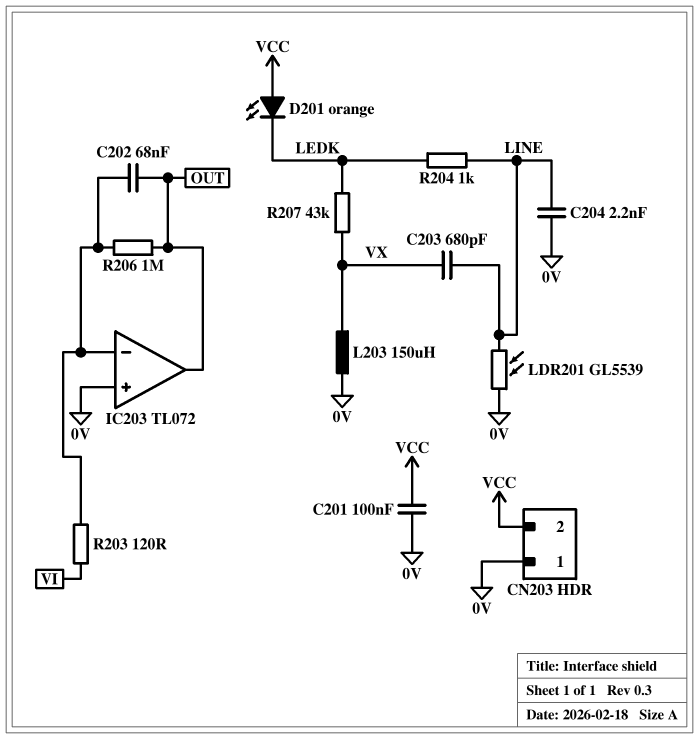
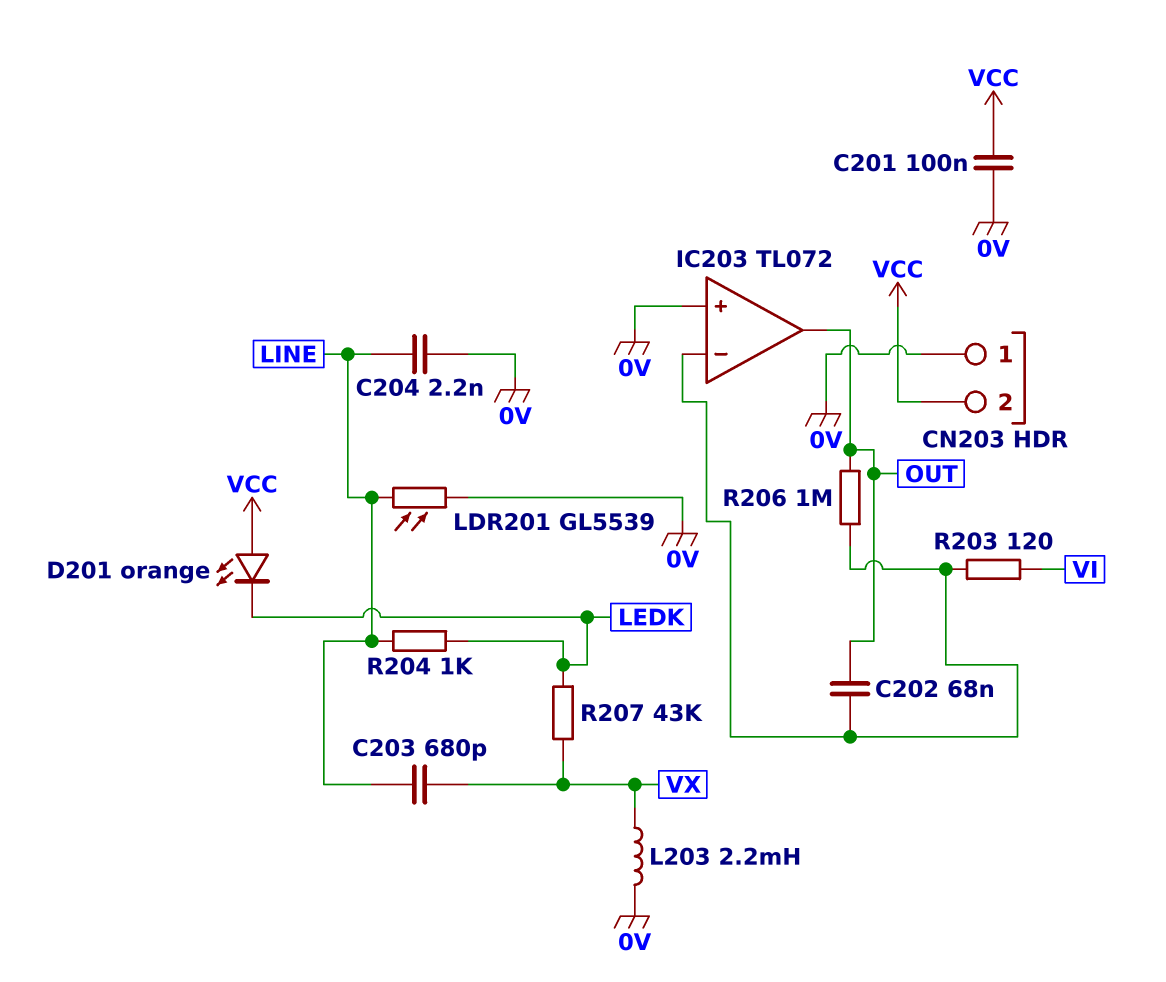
L203: 150uH (0V, VX) -> 2.2mH (0V, VX)

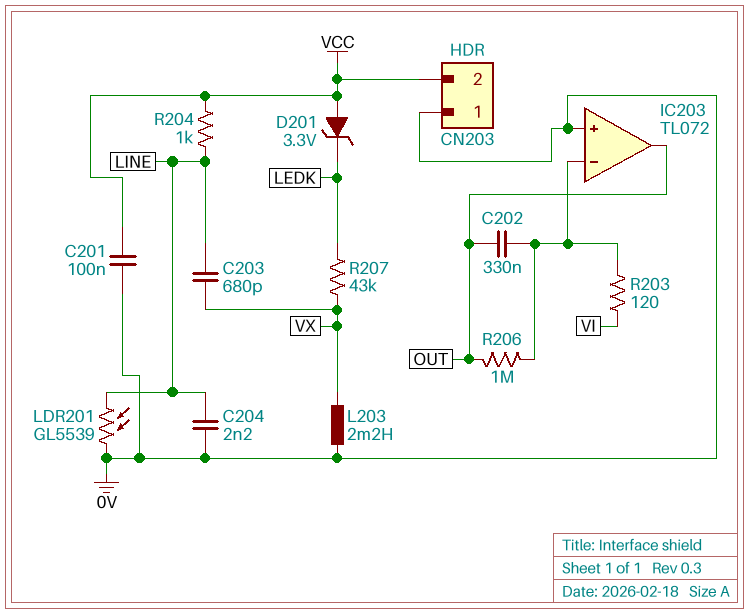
C202: 68nF (IC203/in-, OUT) -> 330nF (IC203/in-, OUT)
D201: LED orange (A VCC, K LEDK) -> zener 3.3V (A VCC, K LEDK)
R204: 1k (LEDK, LINE) -> 1k (LINE, VCC)

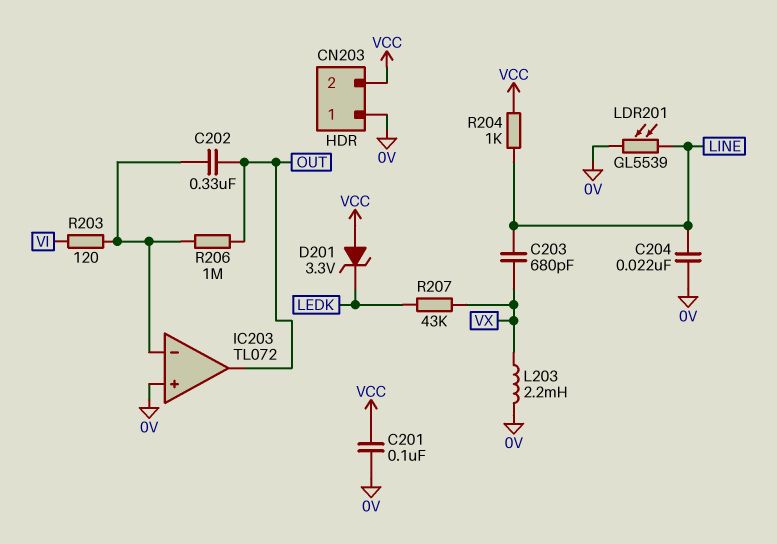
C204: 2.2nF (0V, LINE) -> 22nF (0V, LINE)

